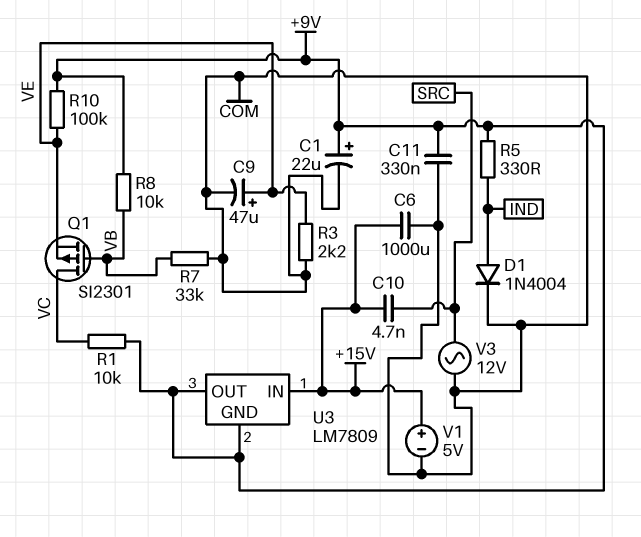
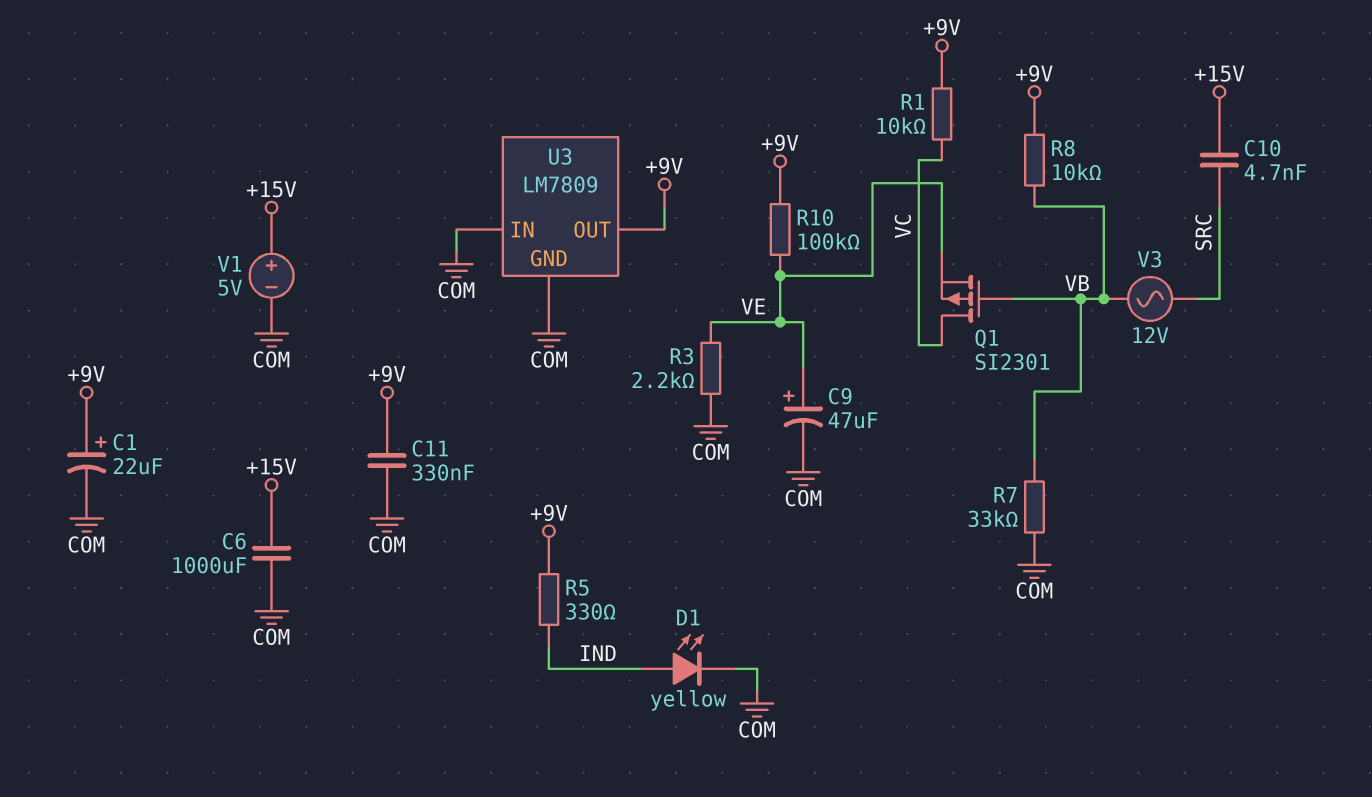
D1: diode 1N4004 (A IND, K COM) -> LED yellow (A IND, K COM)
U3 pin GND: +9V -> COM
U3 pin IN: +15V -> COM
V3: AC 12V (COM, SRC) -> AC 12V (SRC, VB)

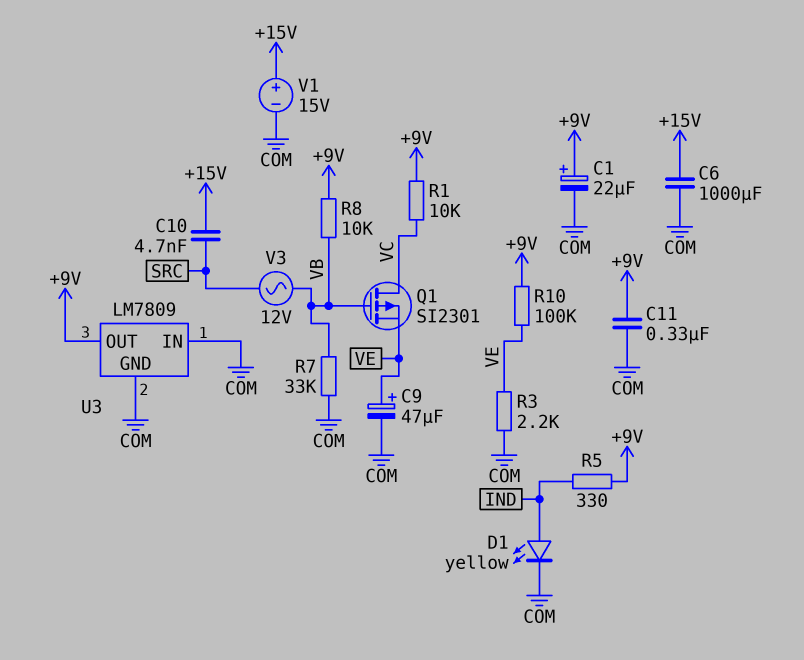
V1: 5V (plus +15V, minus COM) -> 15V (plus +15V, minus COM)

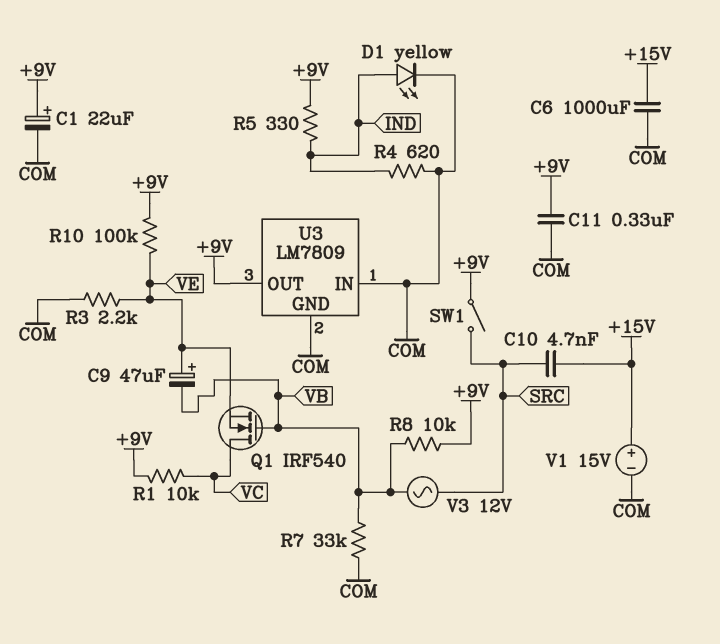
C9: 47uF (plus VE, minus COM) -> 47uF (plus VE, minus VB)
Q1: PMOS SI2301 (G VB, D VC, S VE) -> NMOS IRF540 (G VB, D VC, S VE)
R4: none -> 620 (COM, IND)
SW1: none -> switch (+9V, SRC)

